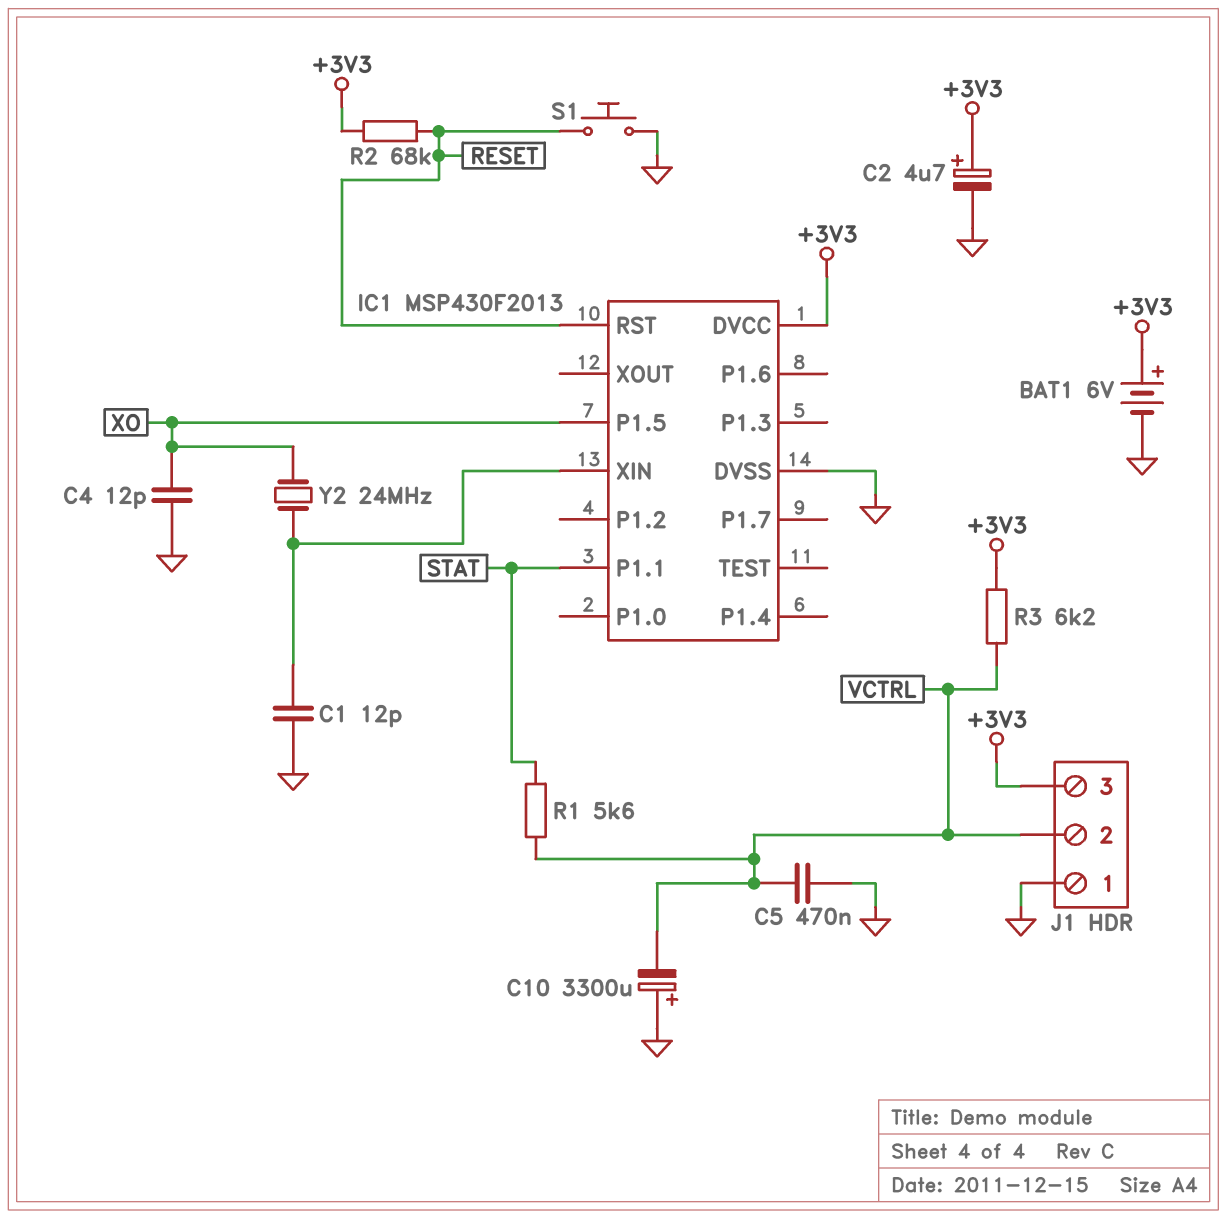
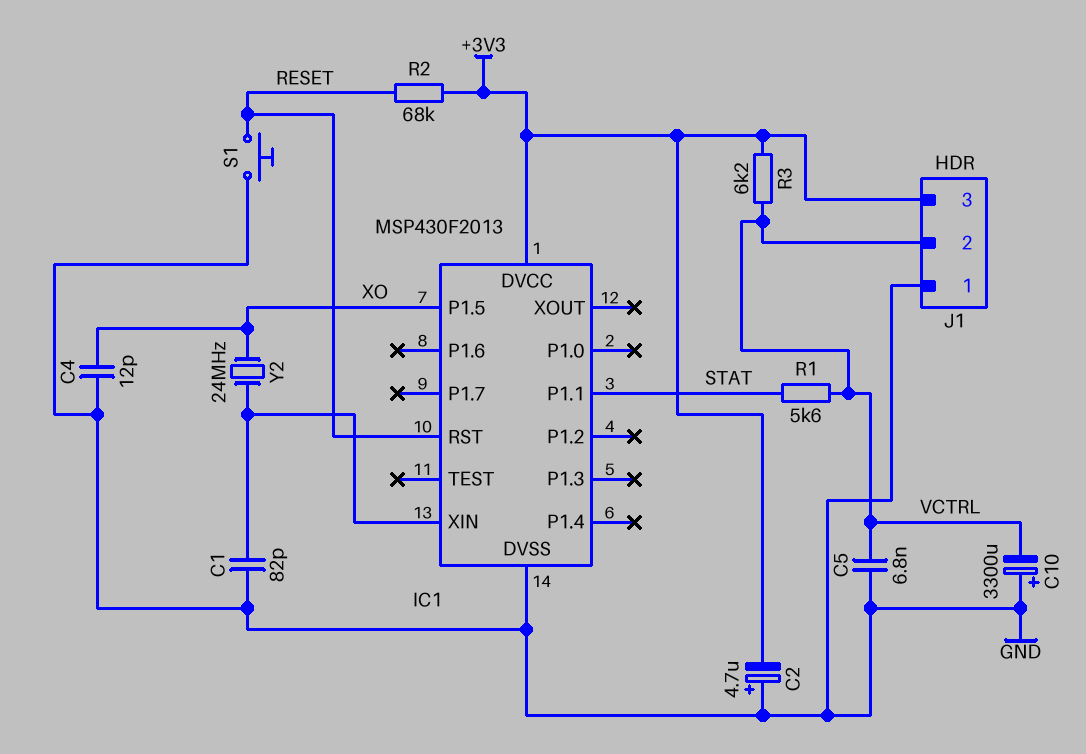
BAT1: 6V (plus +3V3, minus GND) -> none
C1: 12pF (GND, IC1/XIN) -> 82pF (GND, IC1/XIN)
C2: 4.7uF (plus +3V3, minus GND) -> 4.7uF (plus GND, minus +3V3)
C5: 470nF (GND, VCTRL) -> 6.8nF (GND, VCTRL)

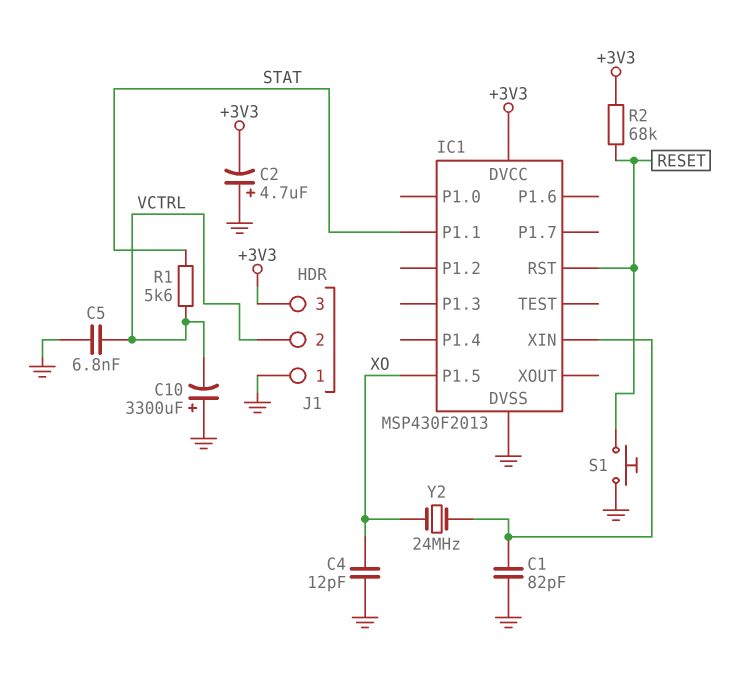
R3: 6.2k (+3V3, VCTRL) -> none

